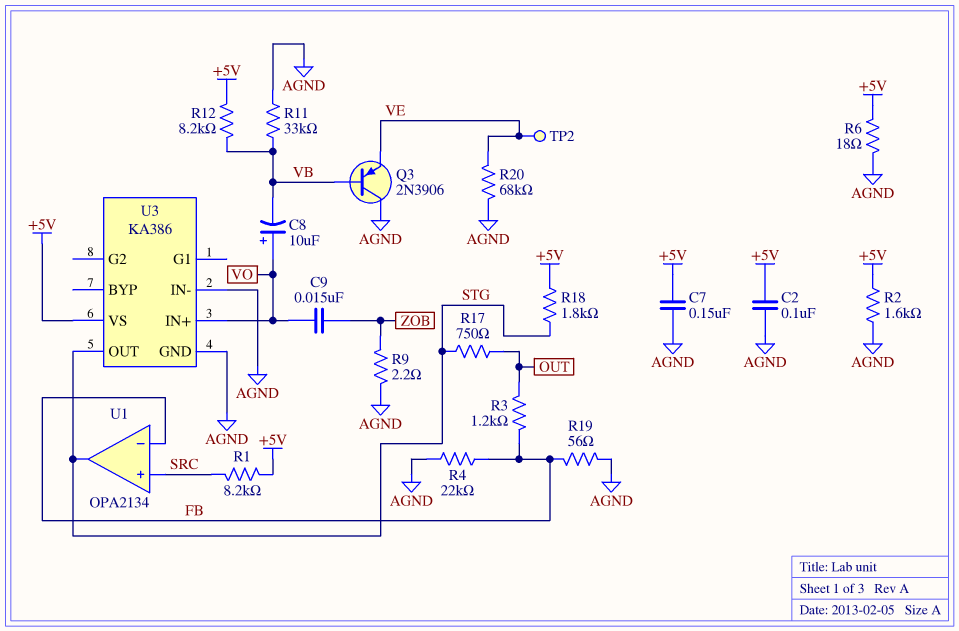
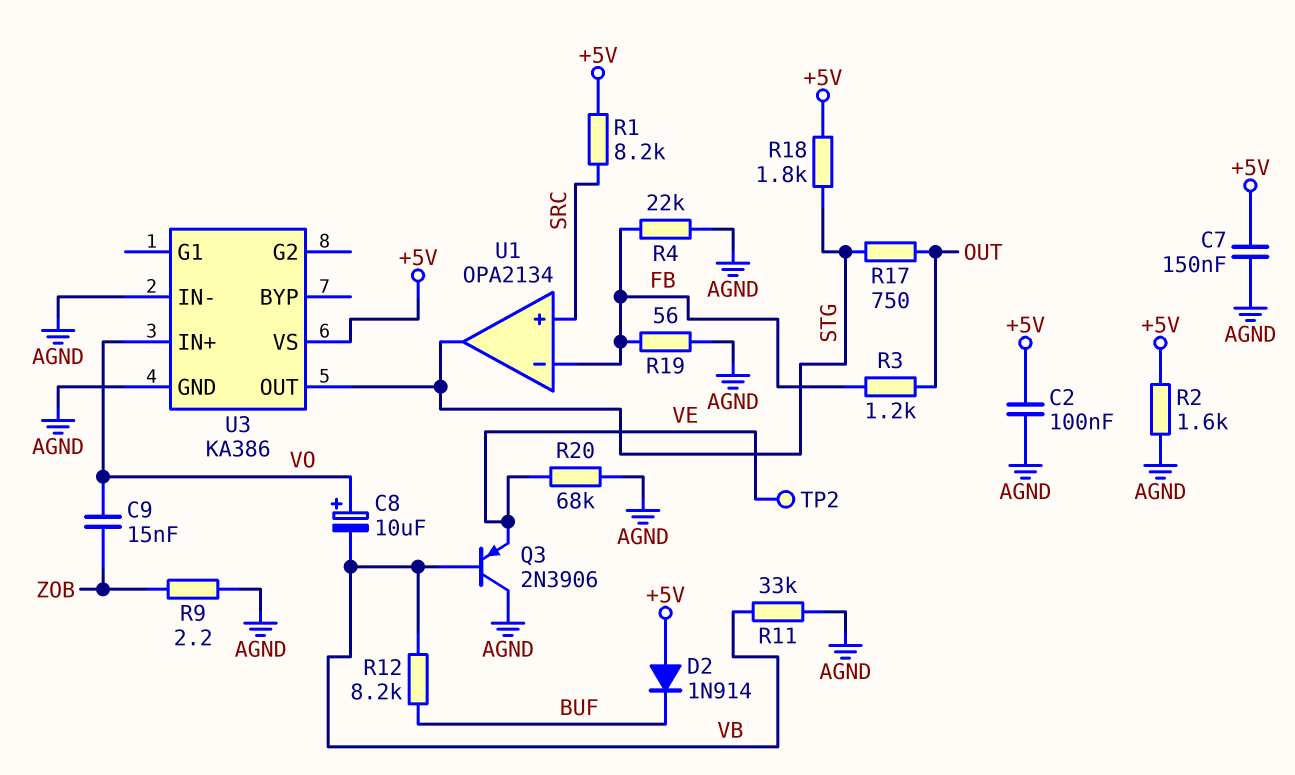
D2: none -> diode 1N914 (A +5V, K BUF)
R6: 18 (+5V, AGND) -> none
R12: 8.2k (+5V, VB) -> 8.2k (BUF, VB)

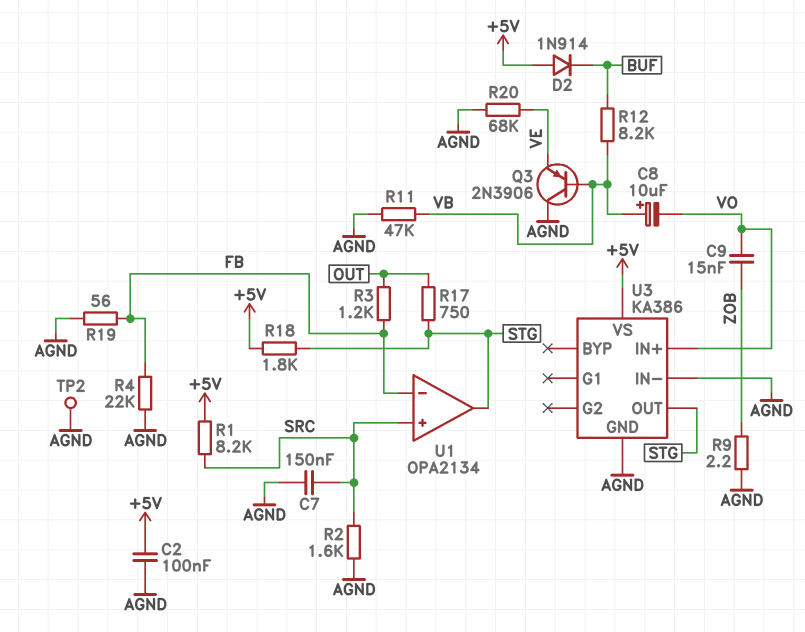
C7: 150nF (+5V, AGND) -> 150nF (AGND, SRC)
C8: 10uF (plus VO, minus VB) -> 10uF (plus VB, minus VO)
R2: 1.6k (+5V, AGND) -> 1.6k (AGND, SRC)
R11: 33k (AGND, VB) -> 47k (AGND, VB)
TP2: test point (VE) -> test point (AGND)

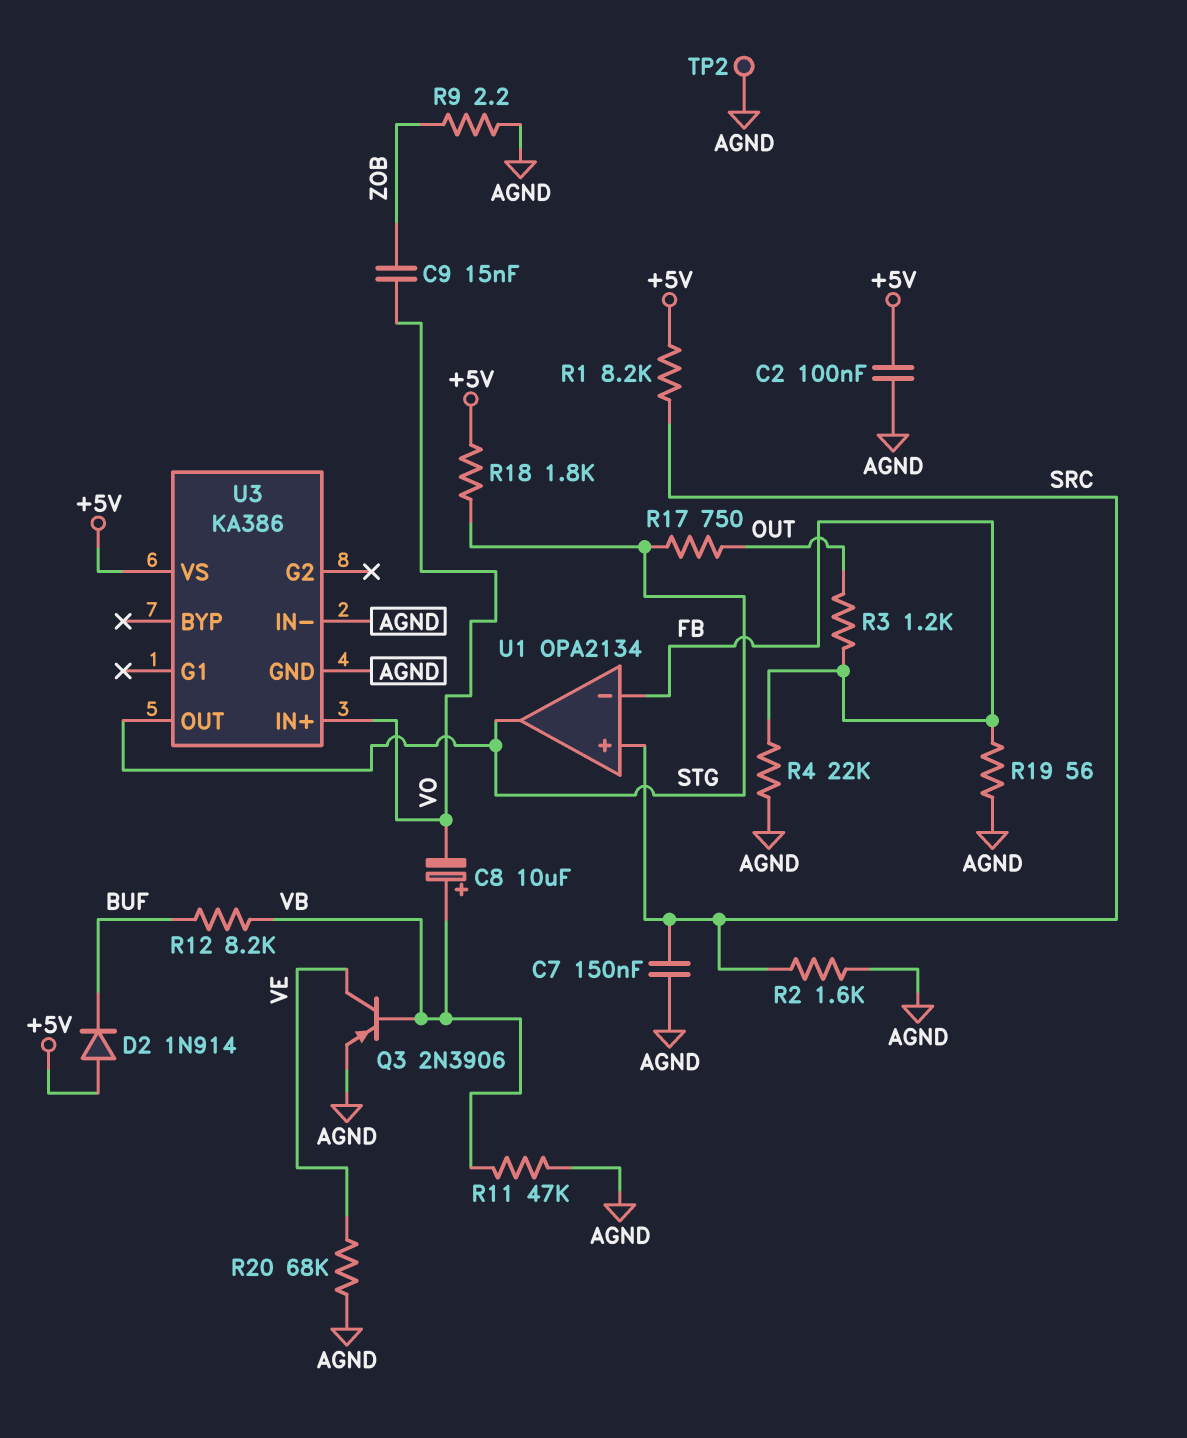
Q3: PNP 2N3906 (B VB, C AGND, E VE) -> PNP 2N3906 (B VB, C VE, E AGND)

